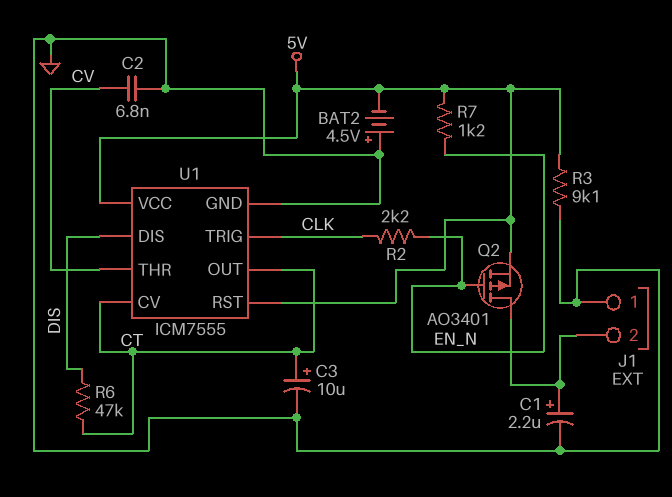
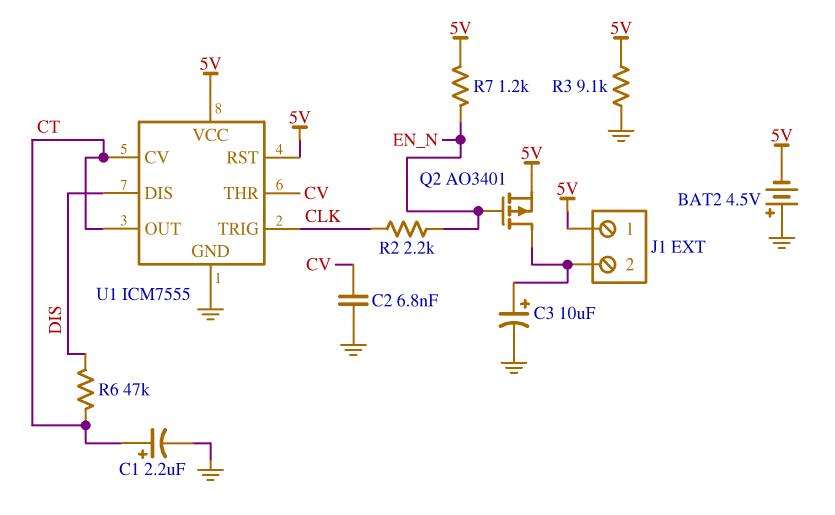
C1: 2.2uF (plus J1/2, minus GND) -> 2.2uF (plus CT, minus GND)
C3: 10uF (plus CT, minus GND) -> 10uF (plus J1/2, minus GND)
J1 pin 1: GND -> 5V

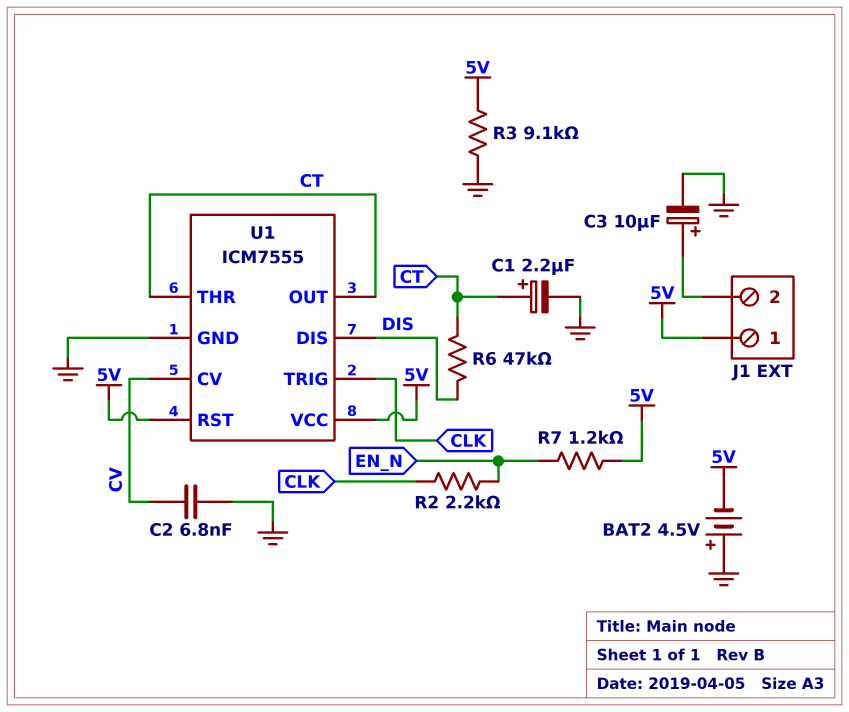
Q2: PMOS AO3401 (G EN_N, D J1/2, S 5V) -> none
U1 pin CV: CT -> CV
U1 pin THR: CV -> CT

